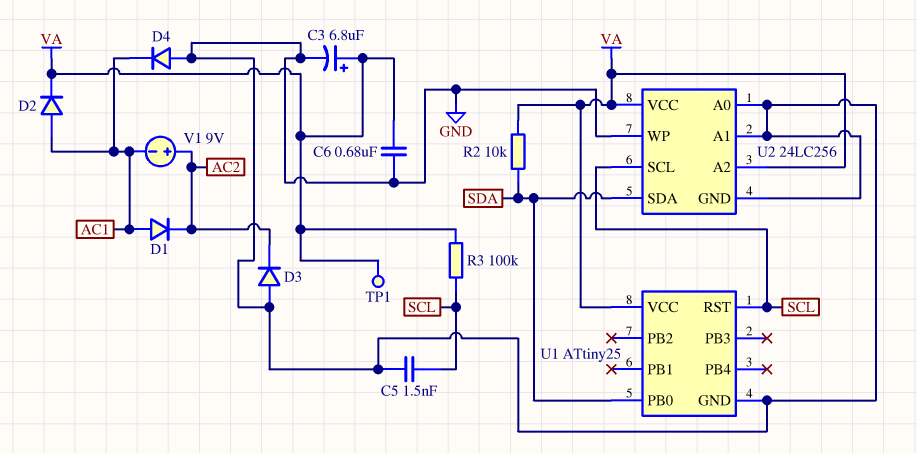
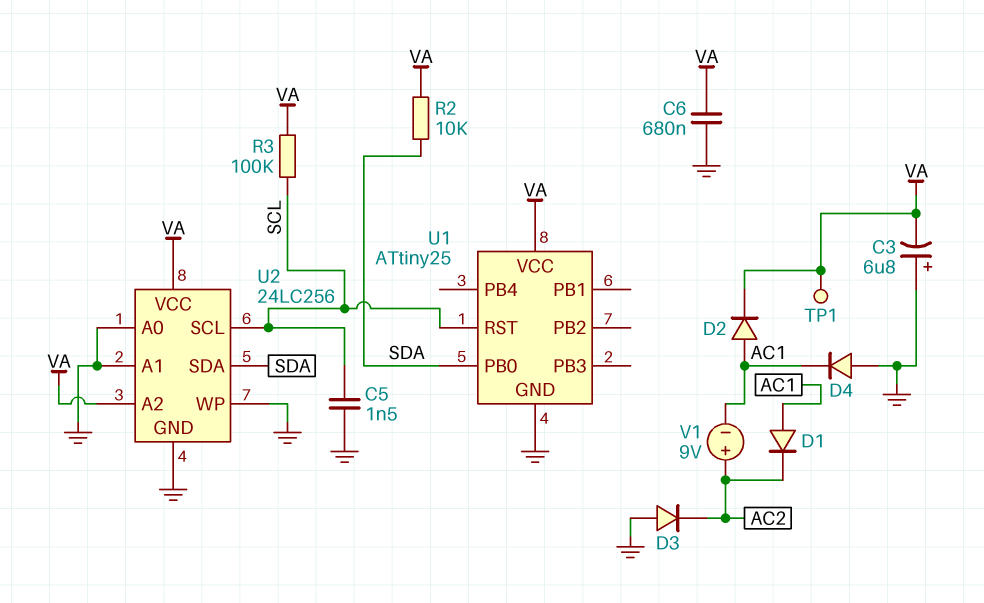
C3: 6.8uF (plus VA, minus GND) -> 6.8uF (plus GND, minus VA)

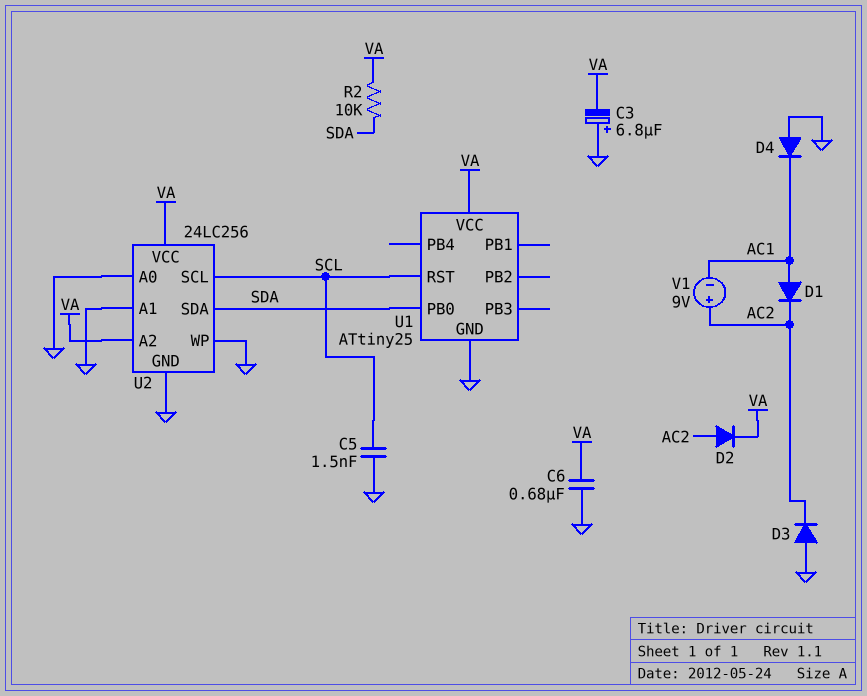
D2: diode (A AC1, K VA) -> diode (A AC2, K VA)
R3: 100k (SCL, VA) -> none
TP1: test point (VA) -> none

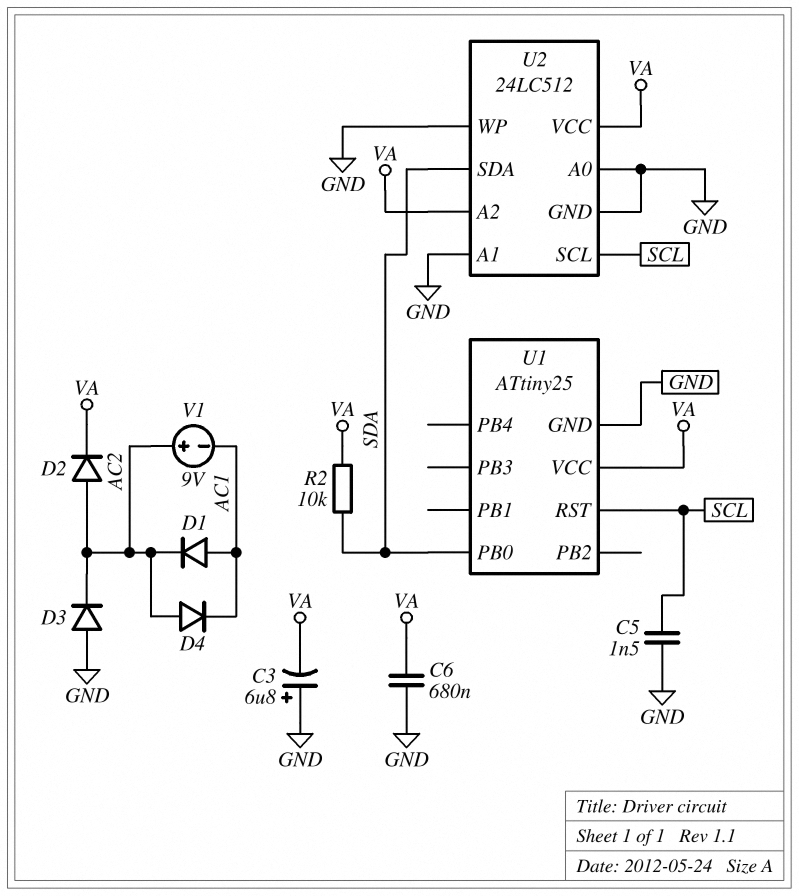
D4: diode (A GND, K AC1) -> diode (A AC2, K AC1)
U2: 24LC256 -> 24LC512

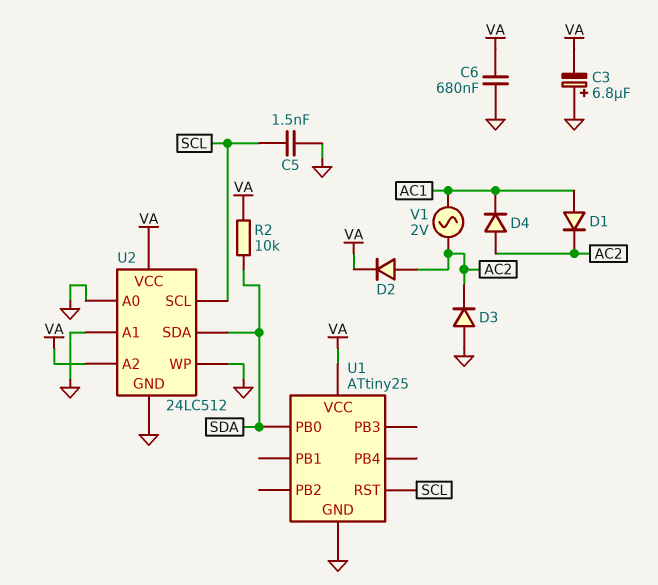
V1: 9V (plus AC2, minus AC1) -> AC 2V (AC1, AC2)

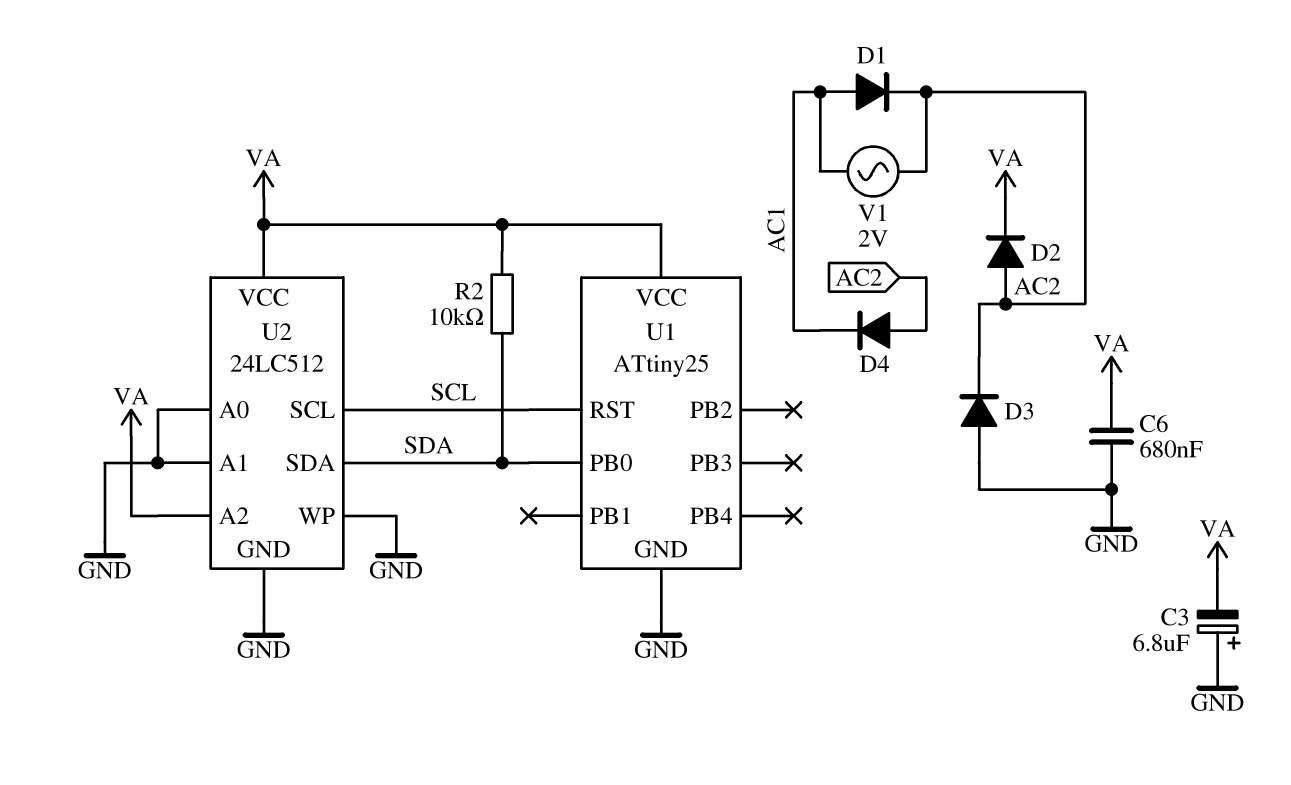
C5: 1.5nF (GND, SCL) -> none

